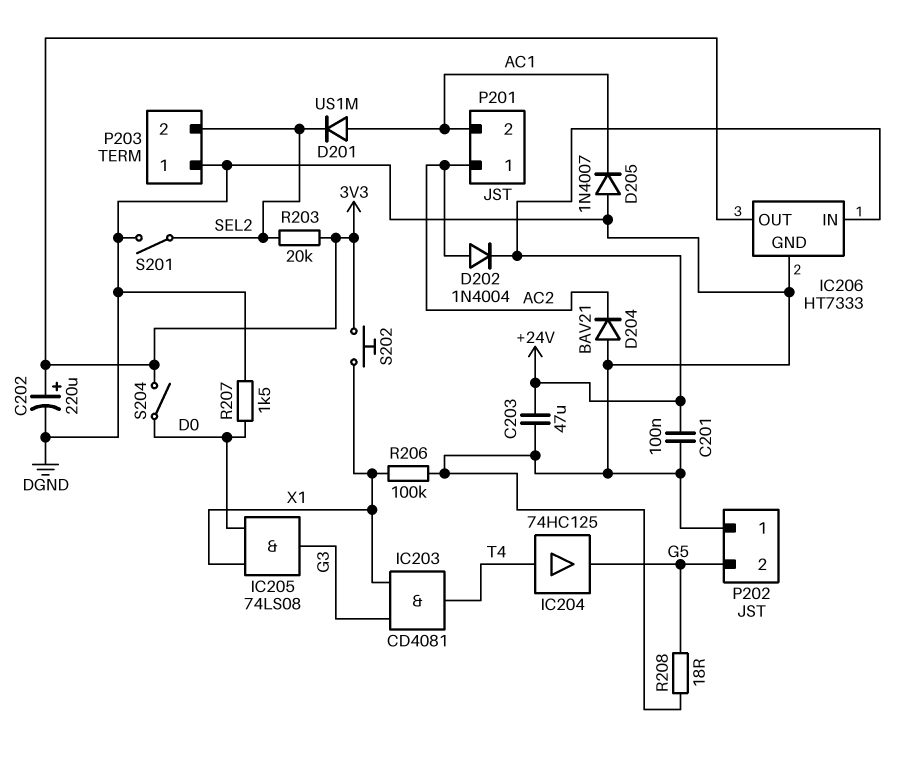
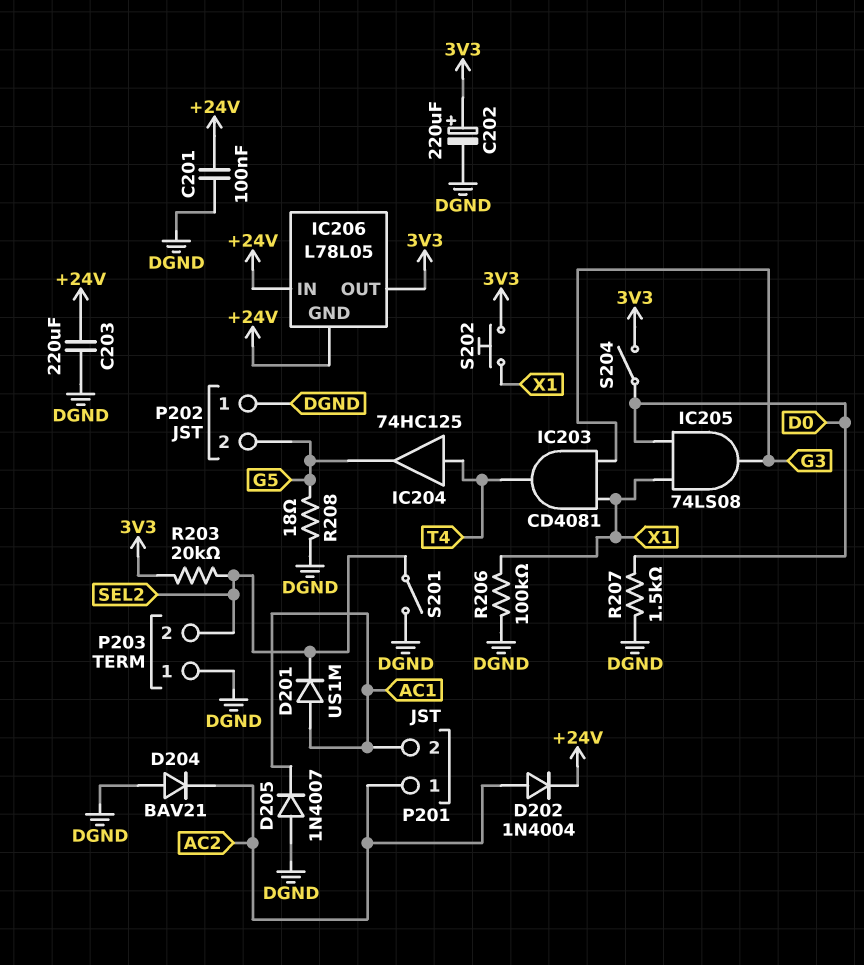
C203: 47uF (+24V, DGND) -> 220uF (+24V, DGND)
IC206: HT7333 -> L78L05
IC206 pin GND: DGND -> +24V

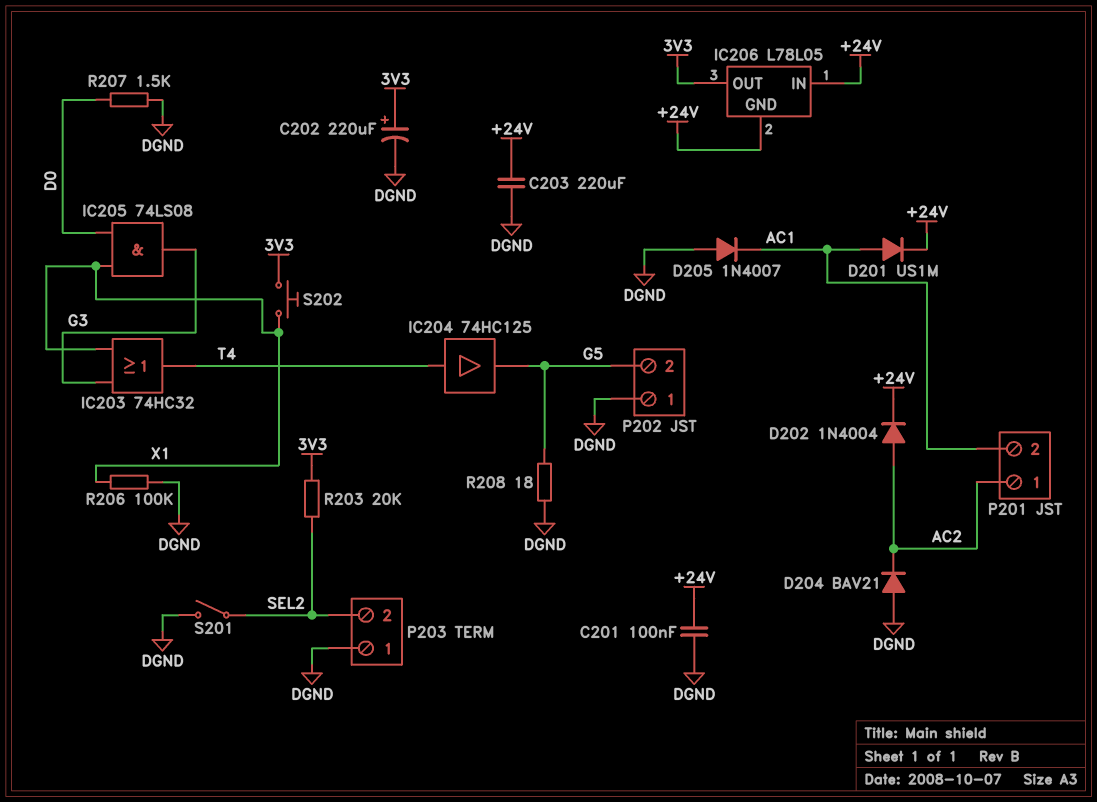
D201: diode US1M (A AC1, K SEL2) -> diode US1M (A AC1, K +24V)
IC203: AND CD4081 (in G3, in X1, out T4) -> OR 74HC32 (in G3, in X1, out T4)
S204: switch (3V3, D0) -> none

